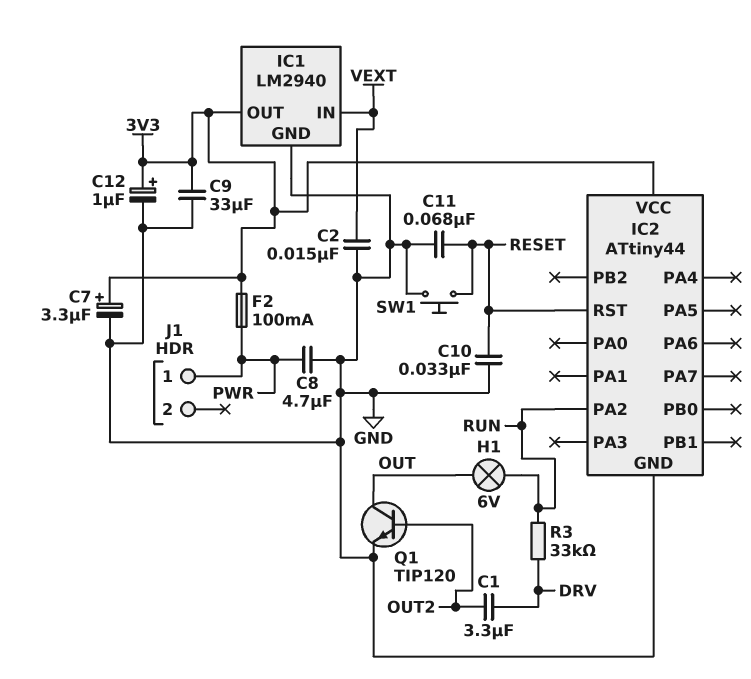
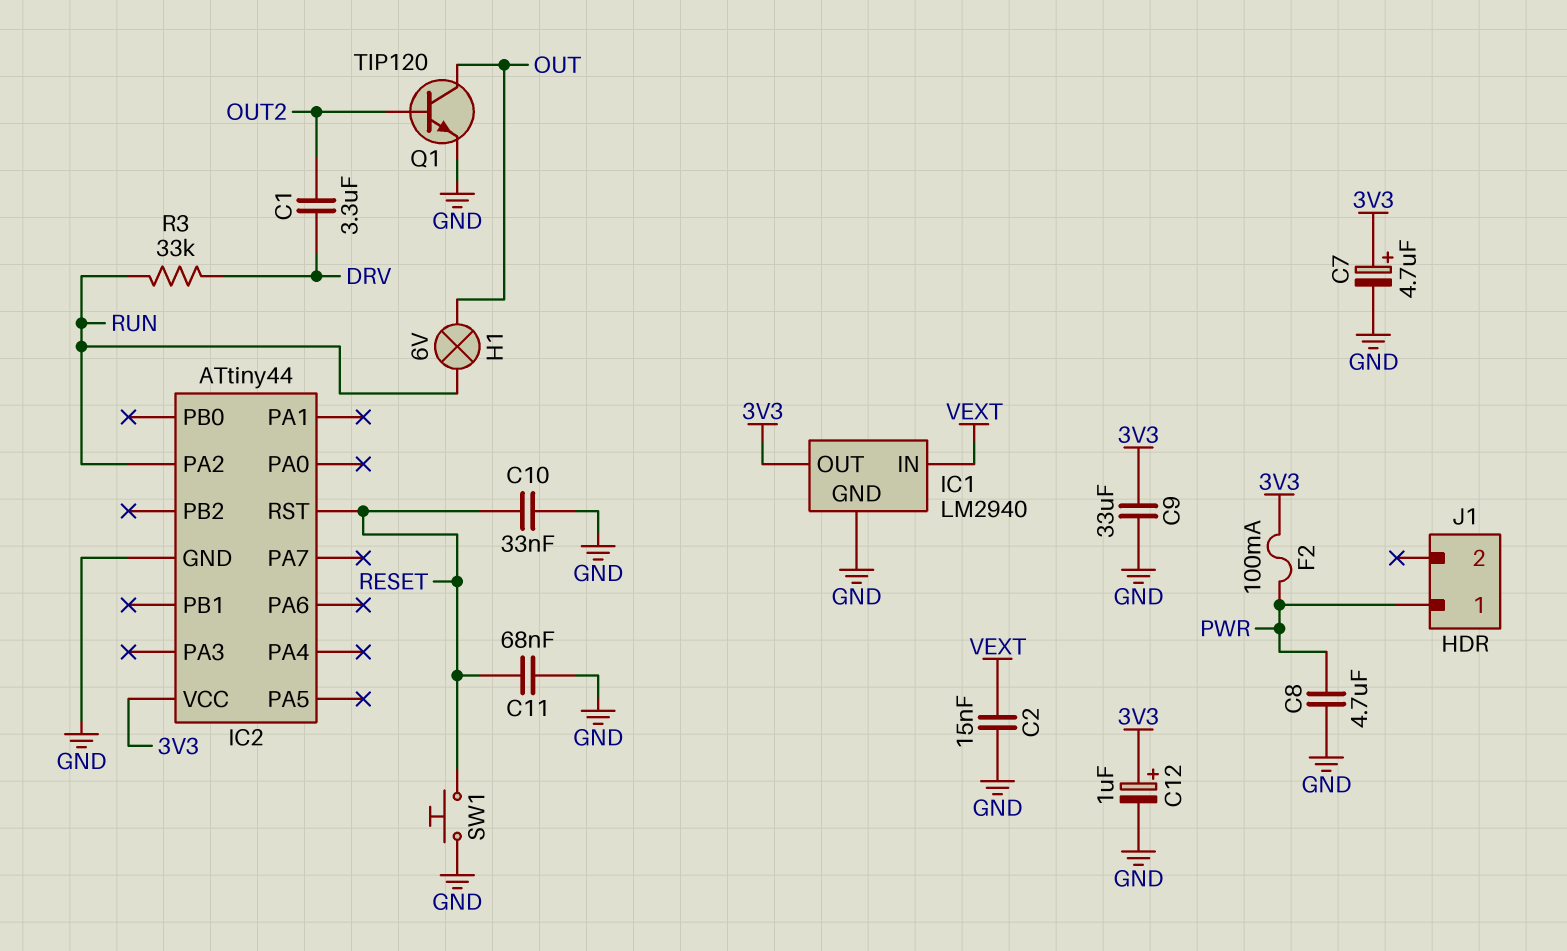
C7: 3.3uF (plus 3V3, minus GND) -> 4.7uF (plus 3V3, minus GND)

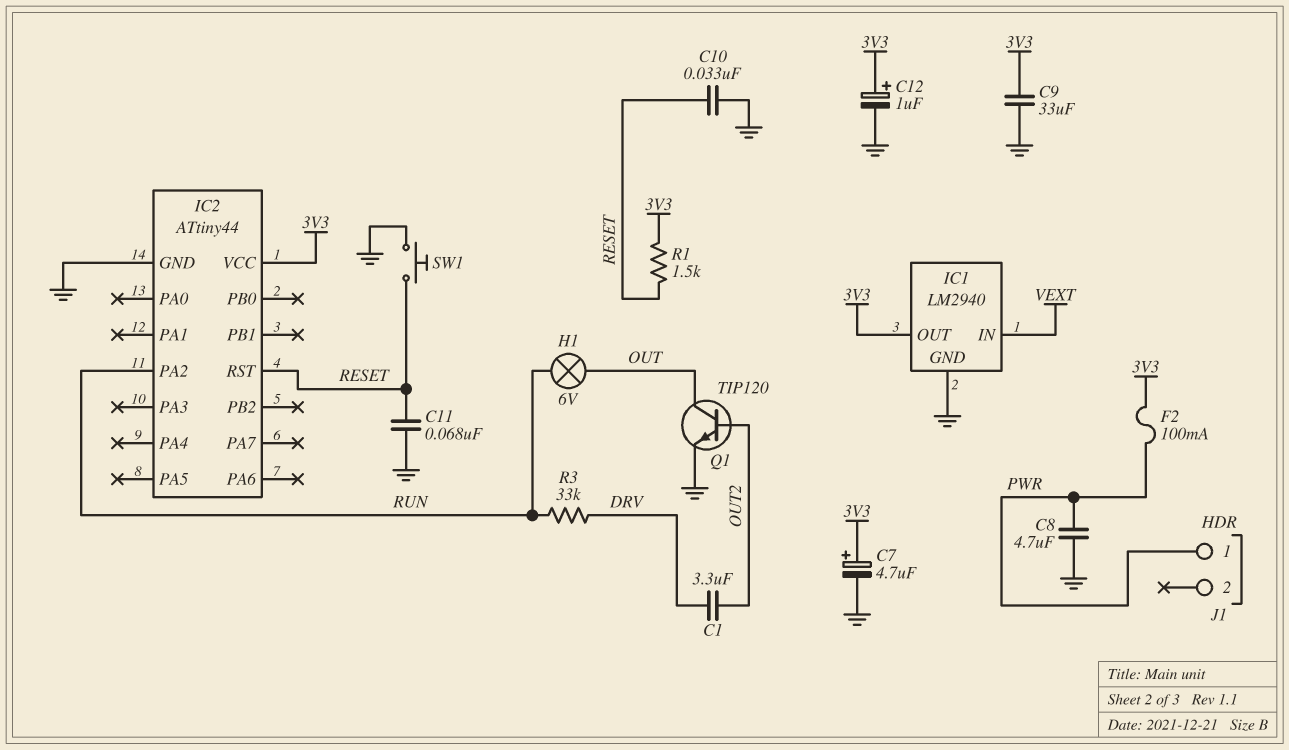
C2: 15nF (GND, VEXT) -> none
R1: none -> 1.5k (3V3, RESET)

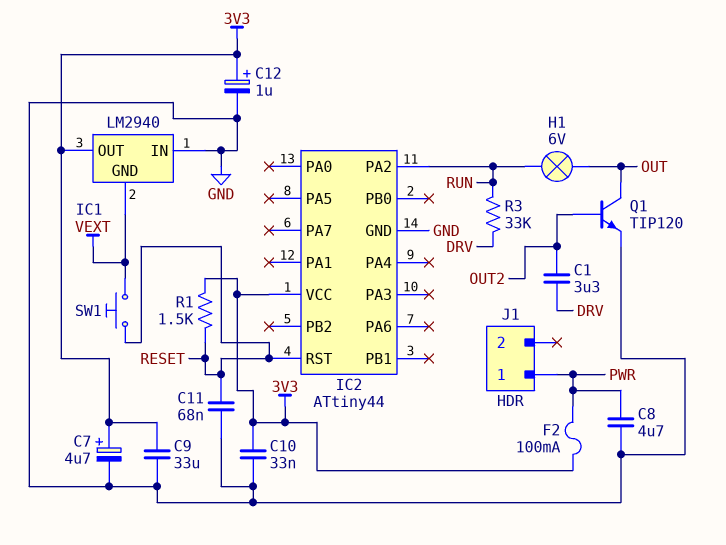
C10: 33nF (GND, RESET) -> 33nF (3V3, GND)
IC1 pin GND: GND -> VEXT
IC1 pin IN: VEXT -> GND
SW1: button (GND, RESET) -> button (RESET, VEXT)

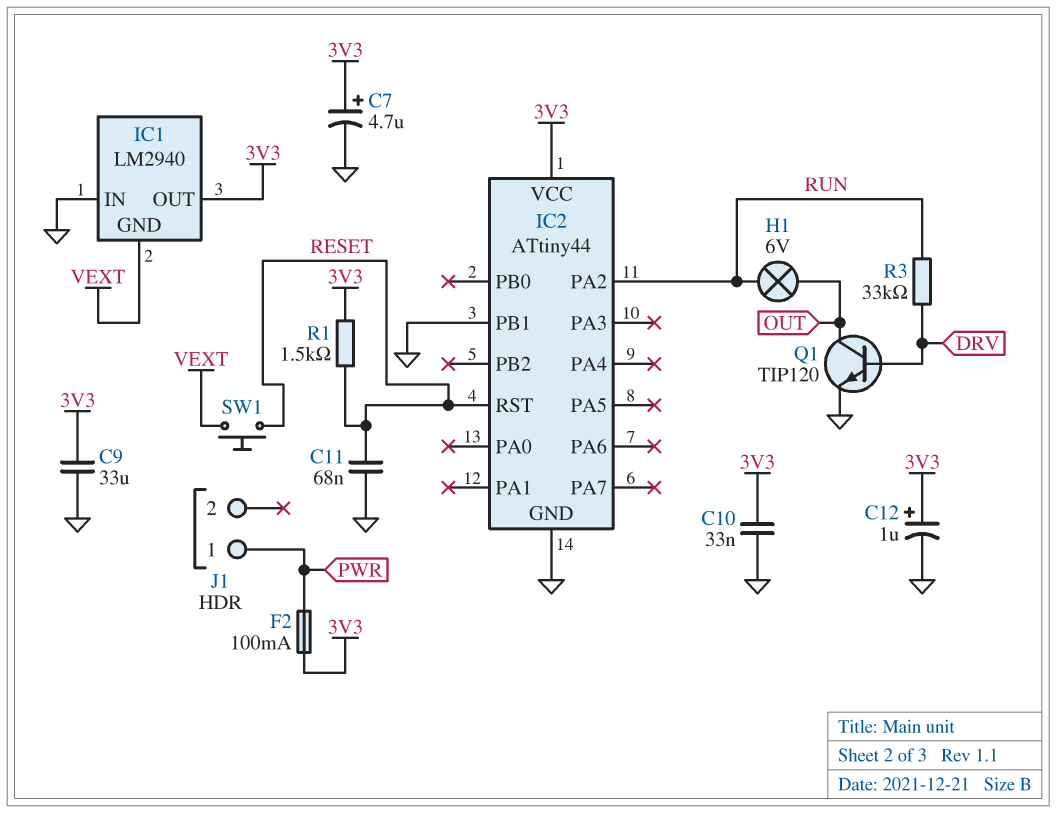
C1: 3.3uF (DRV, OUT2) -> none
C8: 4.7uF (GND, PWR) -> none
IC2 pin PB1: none -> GND
Q1: NPN TIP120 (B OUT2, C OUT, E GND) -> NPN TIP120 (B DRV, C OUT, E GND)

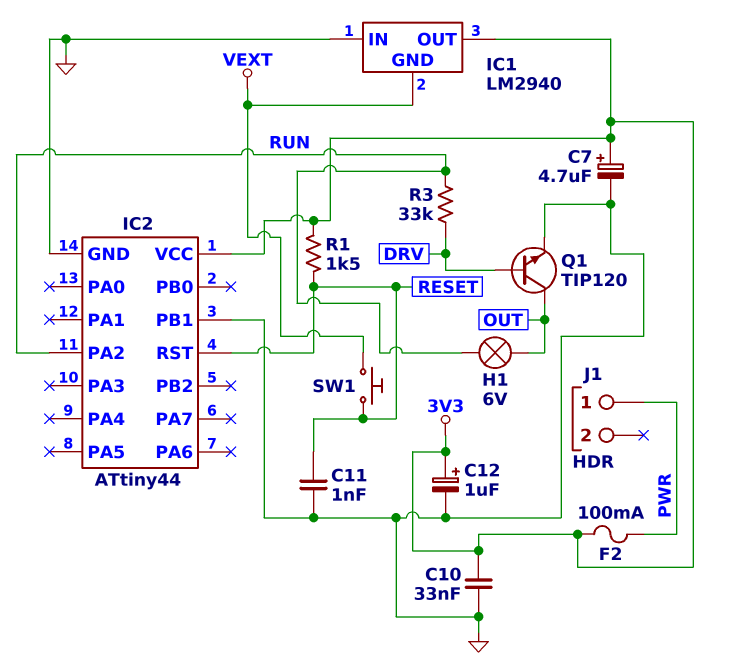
C9: 33uF (3V3, GND) -> none
C11: 68nF (GND, RESET) -> 1nF (GND, RESET)

